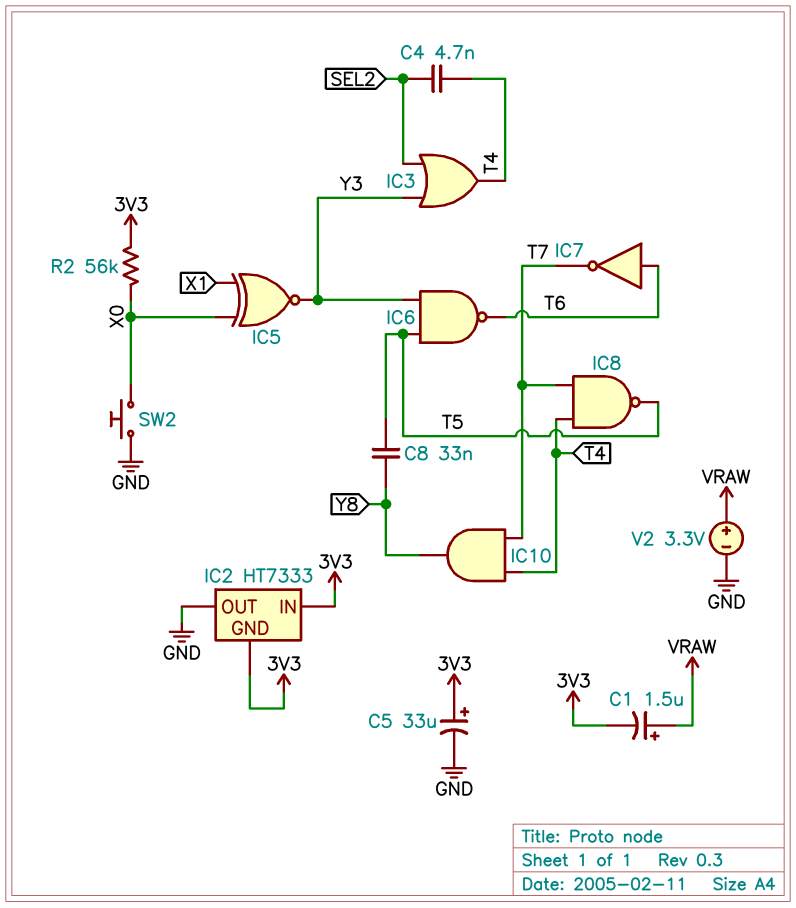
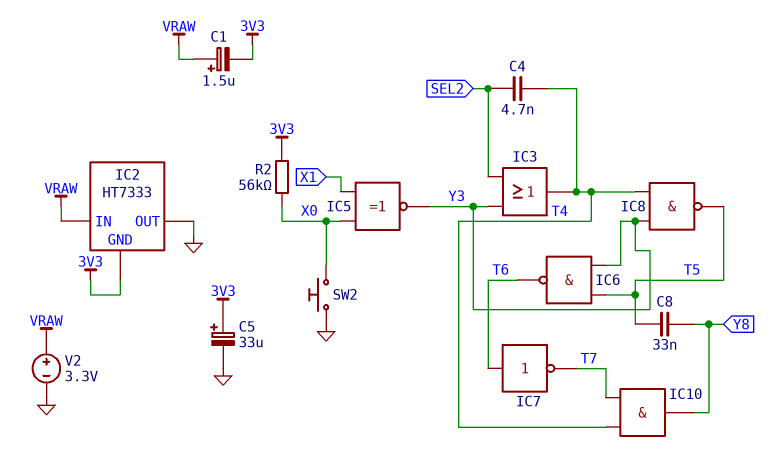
IC2 pin IN: 3V3 -> VRAW
IC8: NAND (in T4, in T7, out T5) -> NAND (in T4, in Y3, out T5)

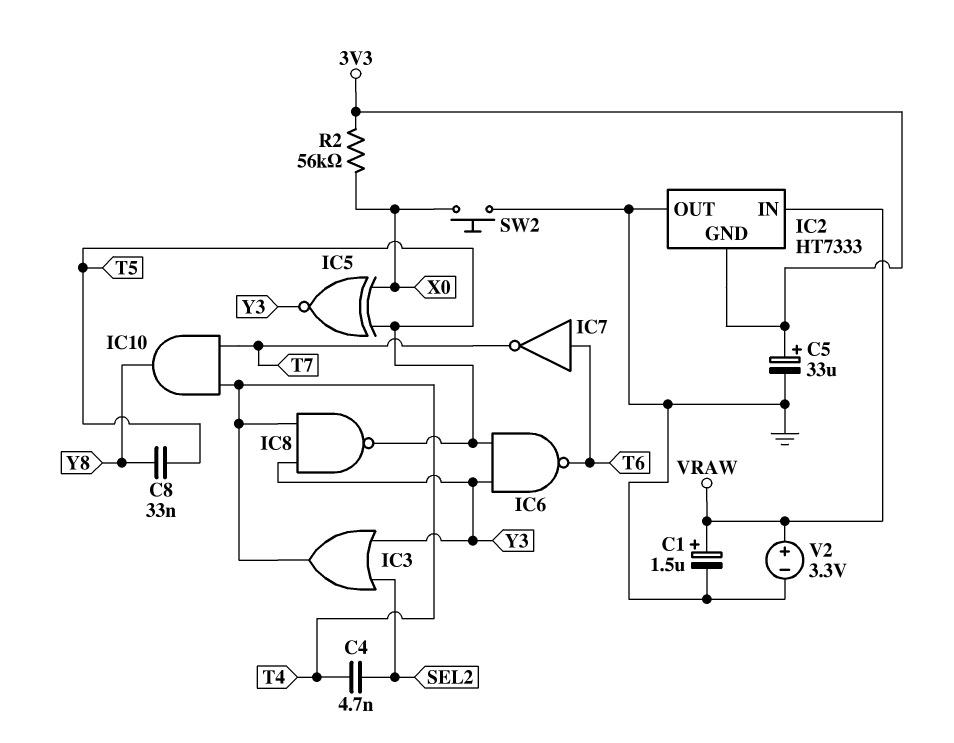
C1: 1.5uF (plus VRAW, minus 3V3) -> 1.5uF (plus VRAW, minus GND)
IC5: XNOR (in X0, in X1, out Y3) -> XNOR (in T5, in X0, out Y3)

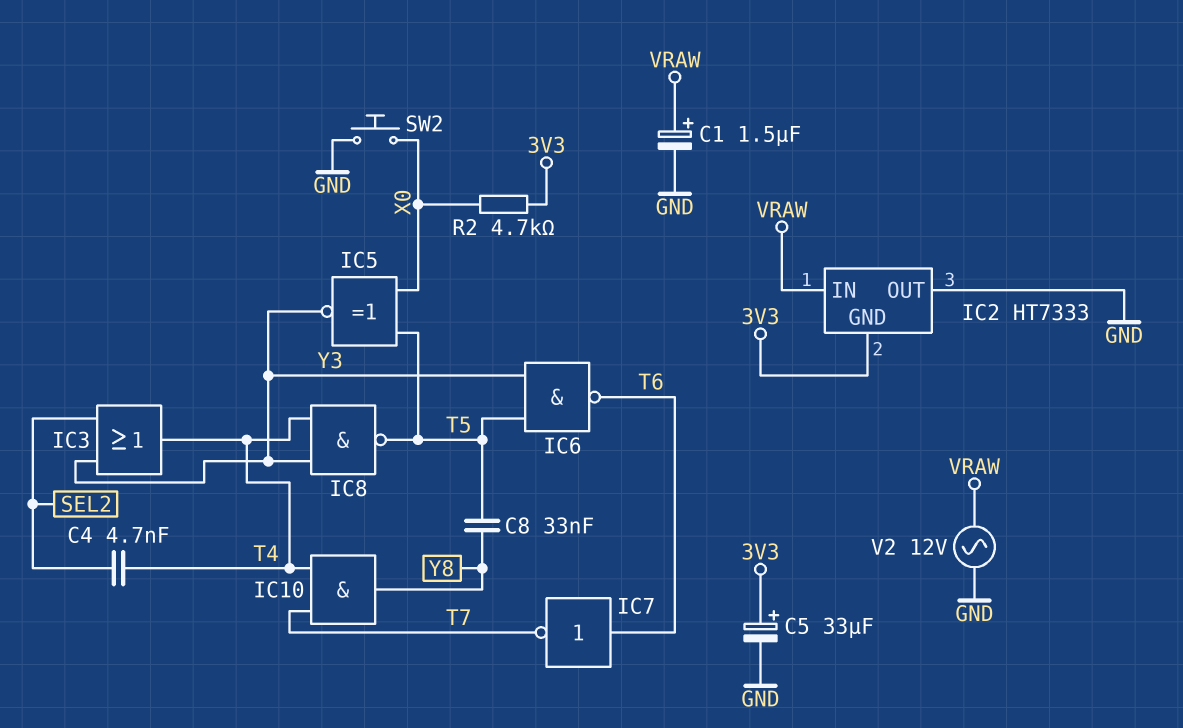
R2: 56k (3V3, X0) -> 4.7k (3V3, X0)
V2: 3.3V (plus VRAW, minus GND) -> AC 12V (GND, VRAW)

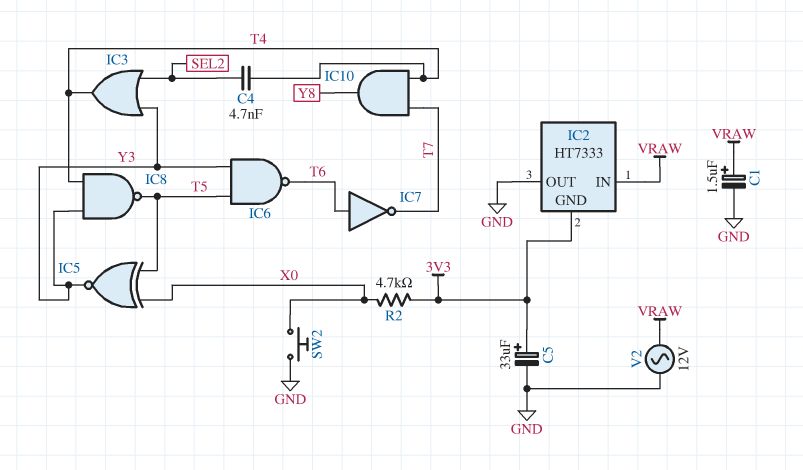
C8: 33nF (T5, Y8) -> none

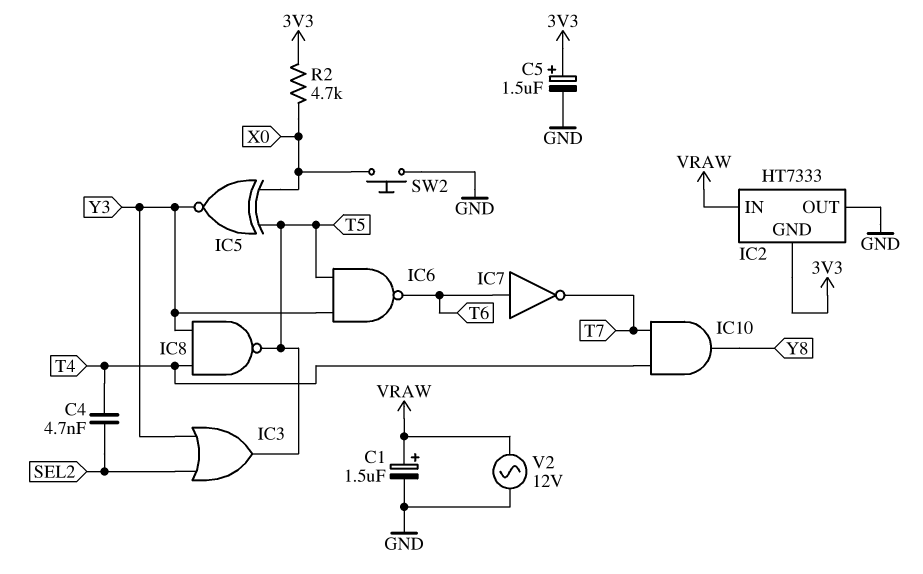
C5: 33uF (plus 3V3, minus GND) -> 1.5uF (plus 3V3, minus GND)
IC3: OR (in SEL2, in Y3, out T4) -> OR (in SEL2, in Y3, out T5)

